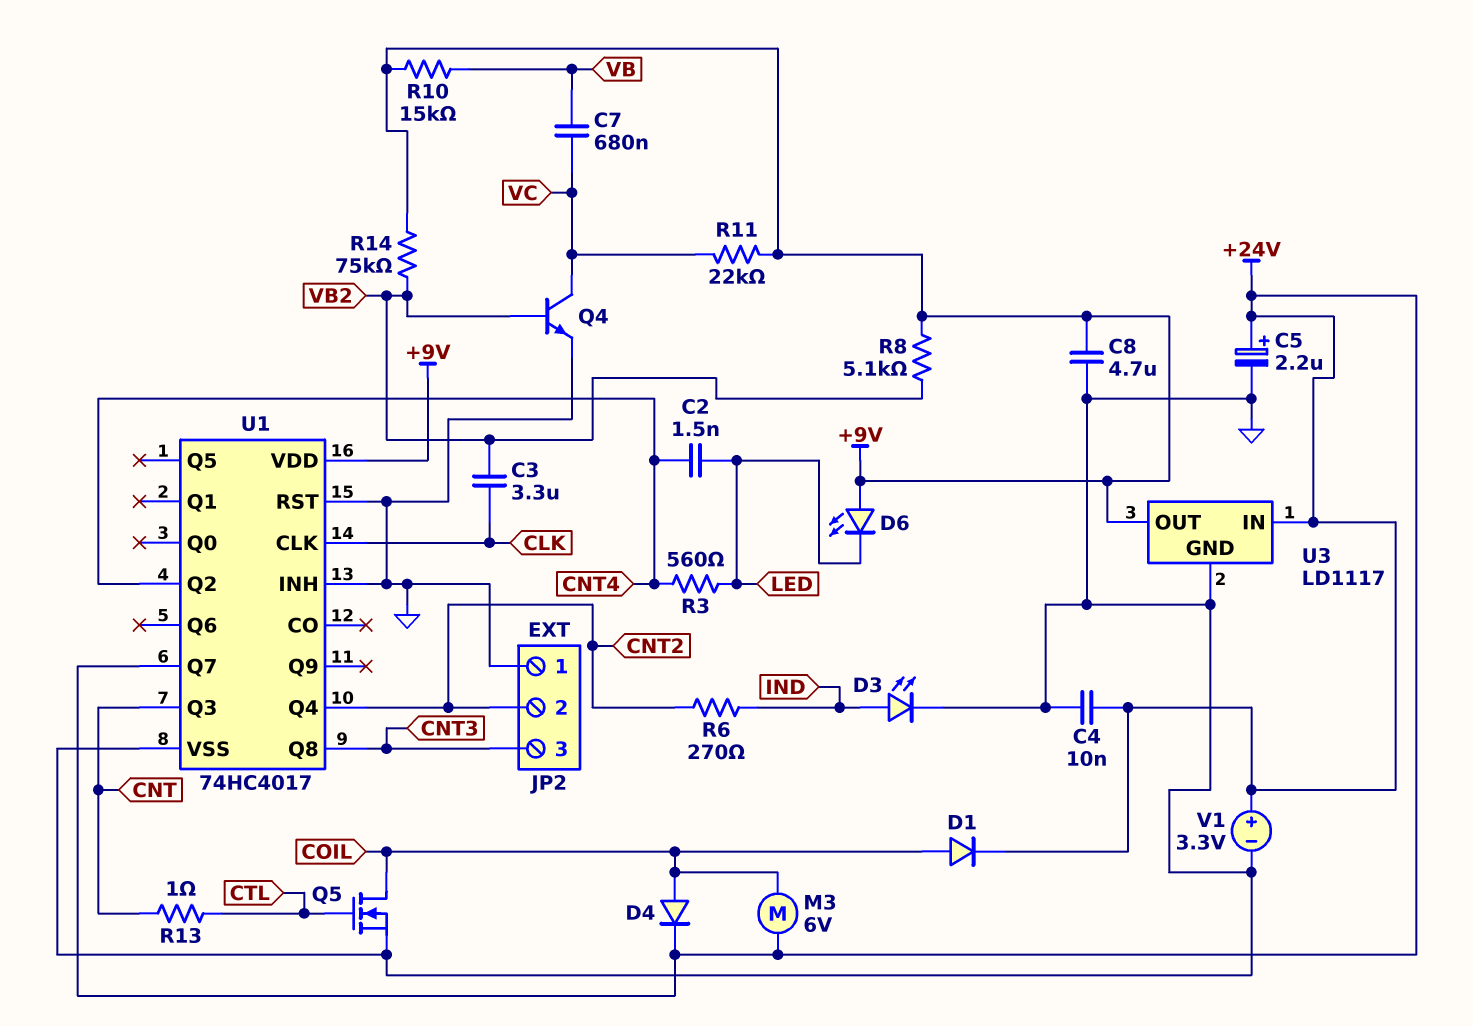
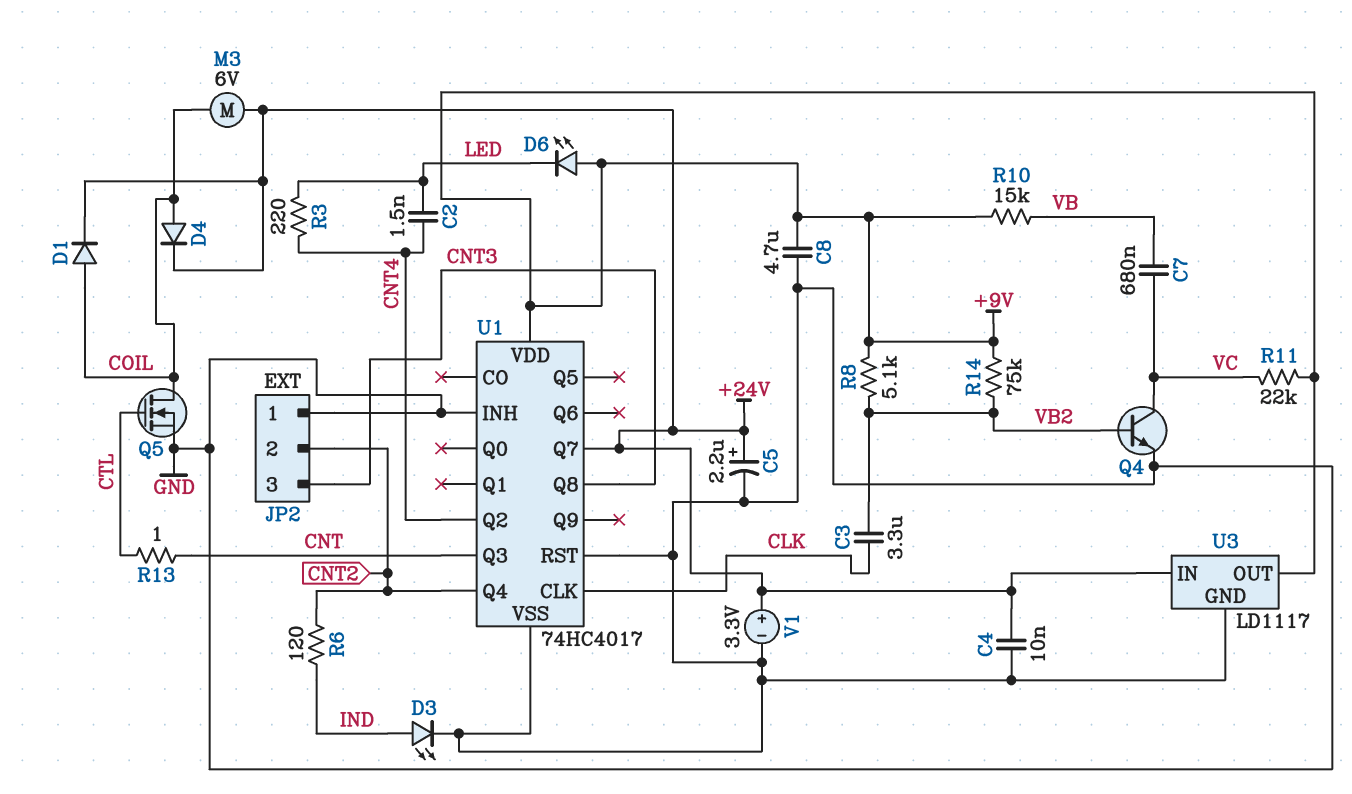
R3: 560 (CNT4, LED) -> 220 (CNT4, LED)
R6: 270 (CNT2, IND) -> 120 (CNT2, IND)

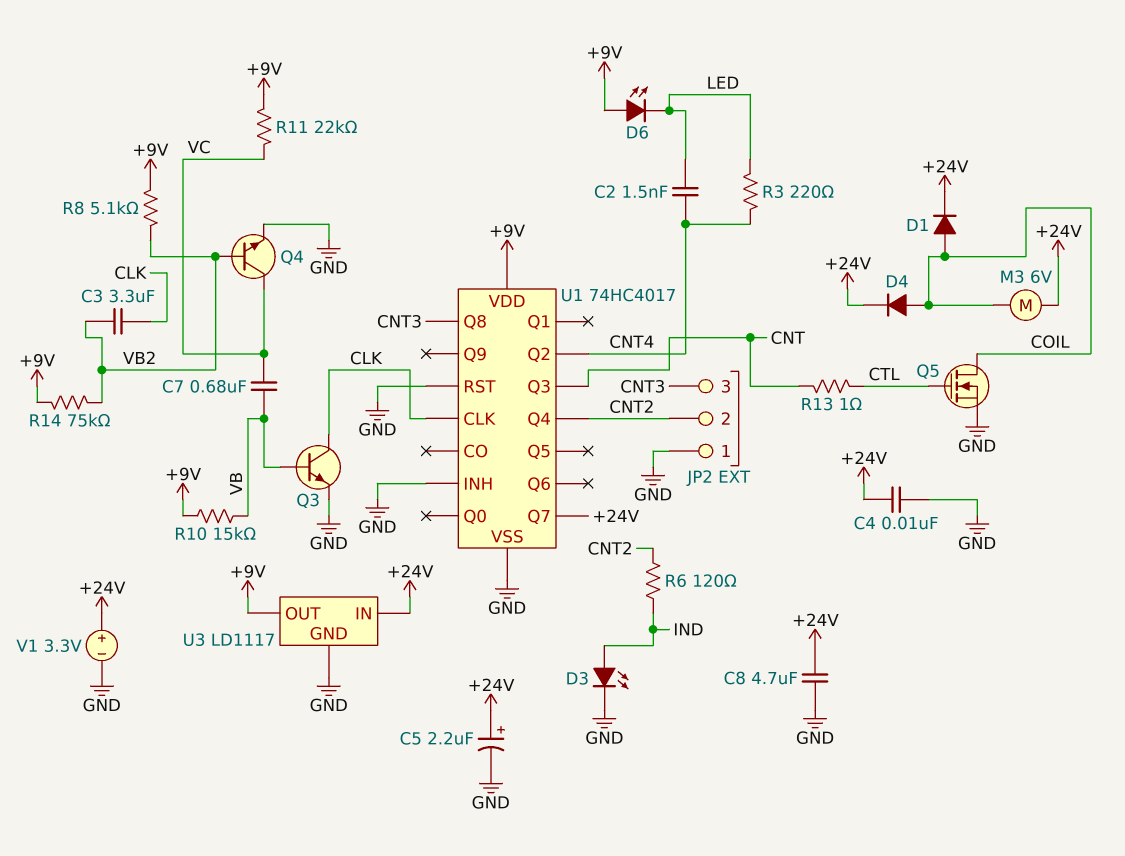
C8: 4.7uF (+9V, GND) -> 4.7uF (+24V, GND)
Q3: none -> NPN (B VB, C CLK, E GND)

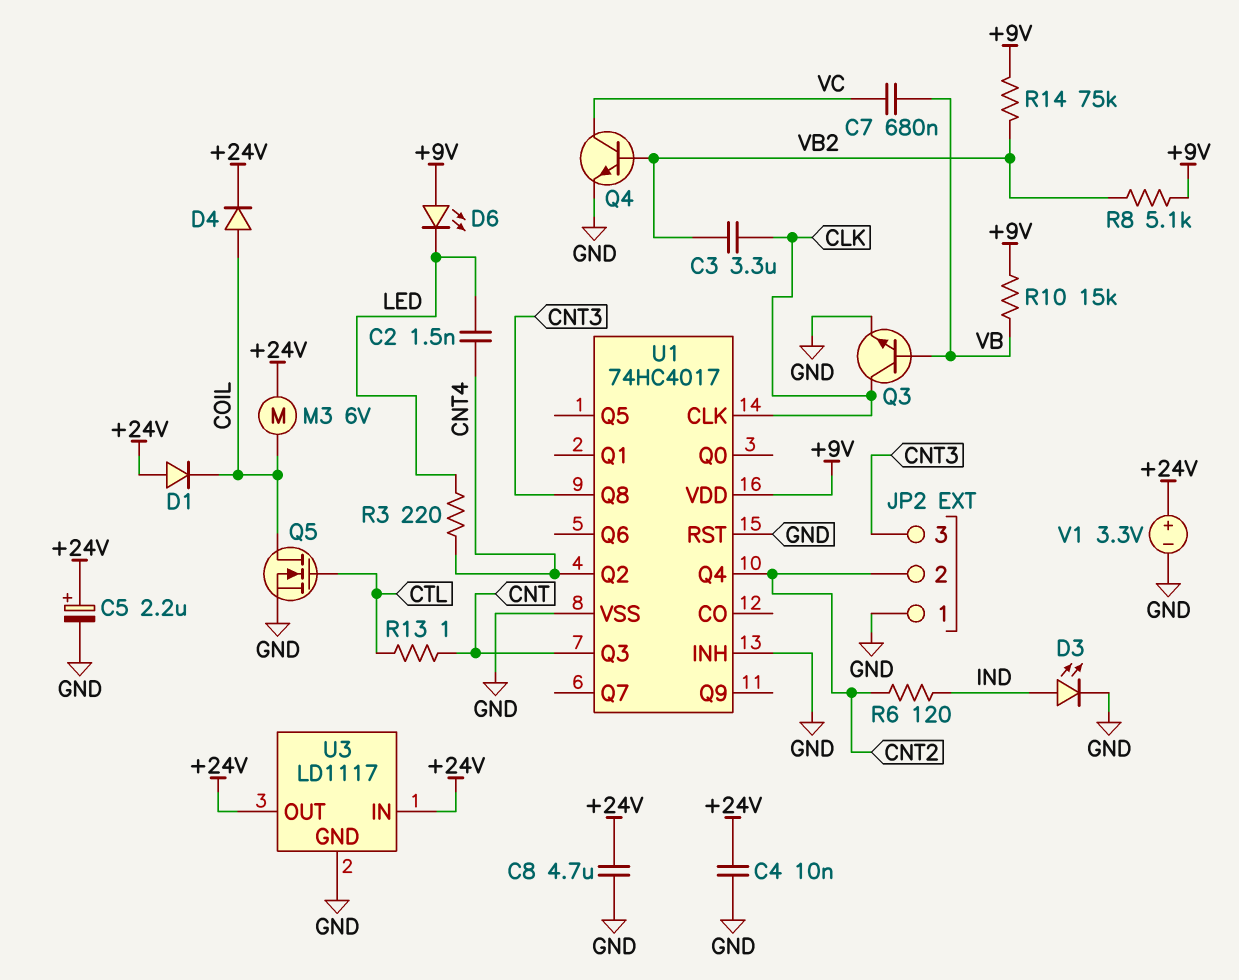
D1: diode (A COIL, K +24V) -> diode (A +24V, K COIL)
R11: 22k (+9V, VC) -> none
U1 pin Q7: +24V -> none
U3 pin OUT: +9V -> +24V

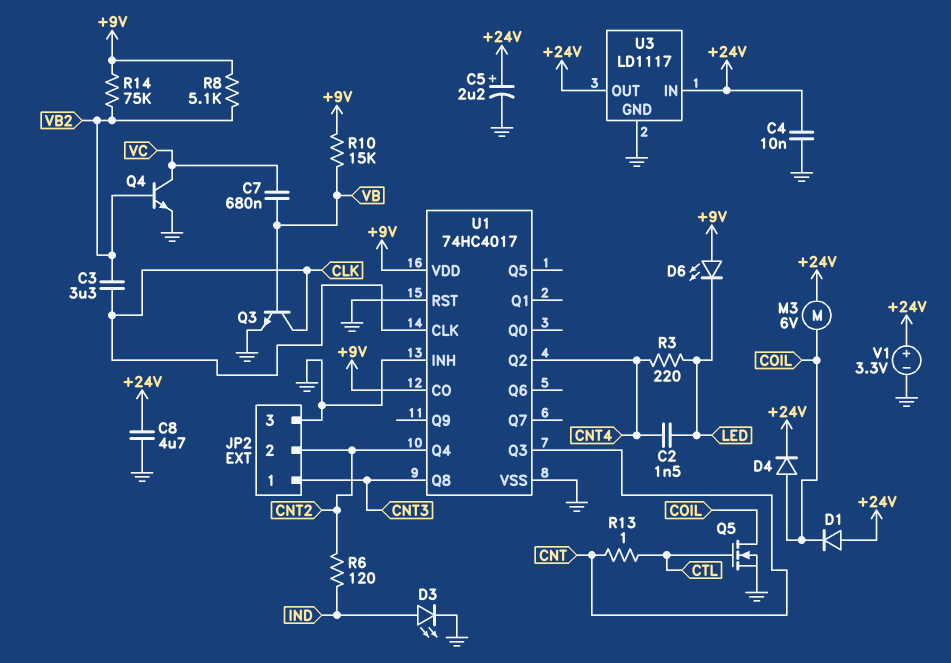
JP2 pin 1: GND -> CNT3
JP2 pin 3: CNT3 -> GND
U1 pin CO: none -> +9V

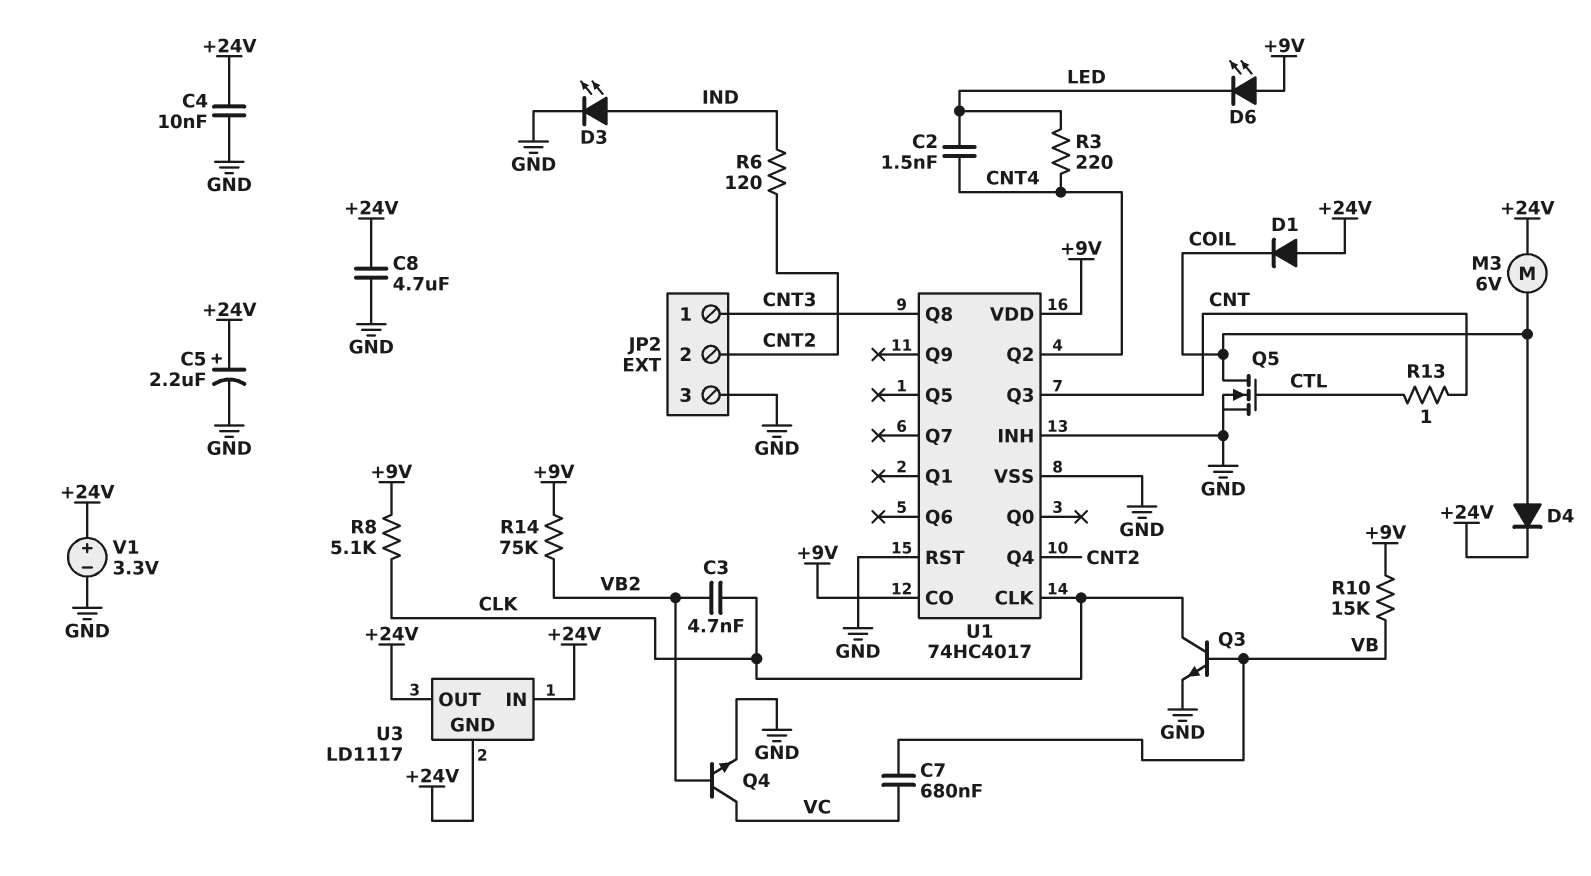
C3: 3.3uF (CLK, VB2) -> 4.7nF (CLK, VB2)
R8: 5.1k (+9V, VB2) -> 5.1k (+9V, CLK)
U3 pin GND: GND -> +24V

